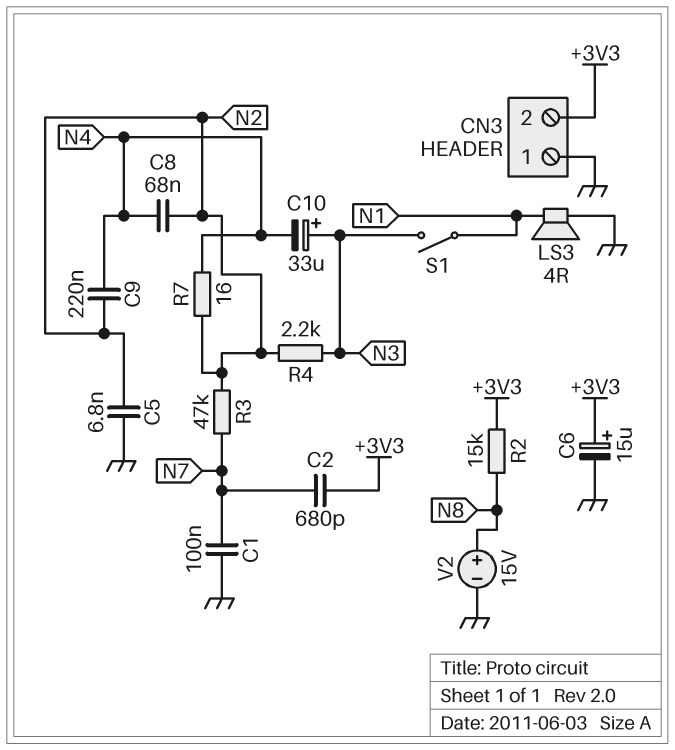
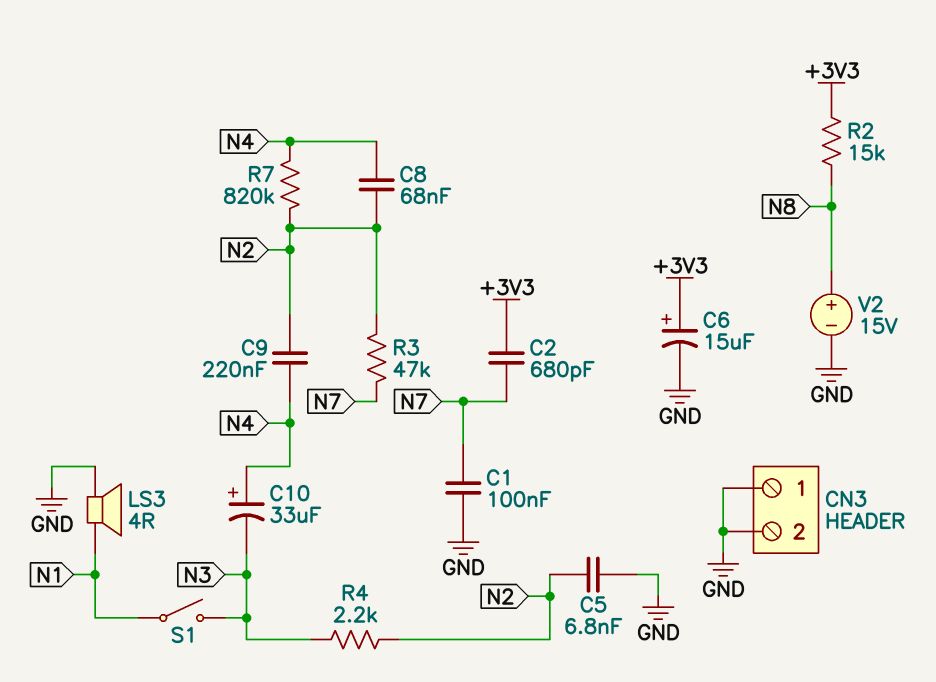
C10: 33uF (plus N3, minus N4) -> 33uF (plus N4, minus N3)
CN3 pin 2: +3V3 -> GND
R7: 16 (N2, N4) -> 820k (N2, N4)

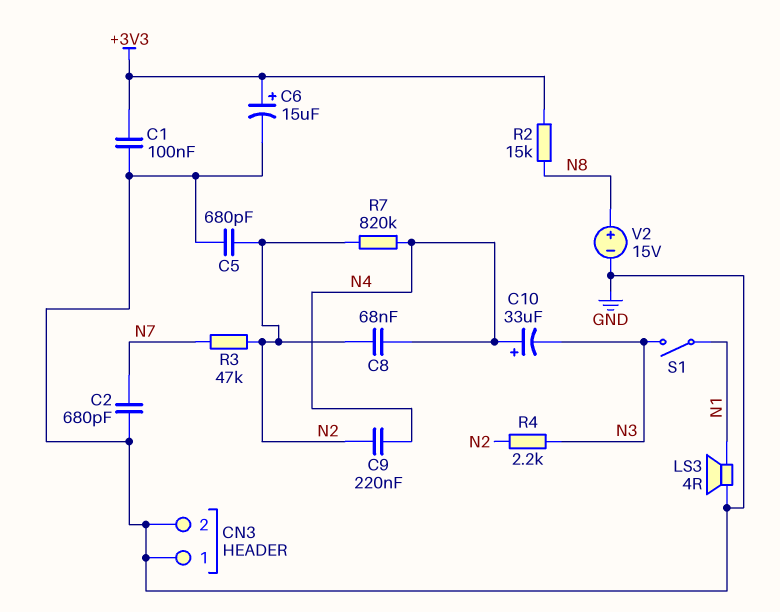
C1: 100nF (GND, N7) -> 100nF (+3V3, GND)
C2: 680pF (+3V3, N7) -> 680pF (GND, N7)
C5: 6.8nF (GND, N2) -> 680pF (GND, N2)

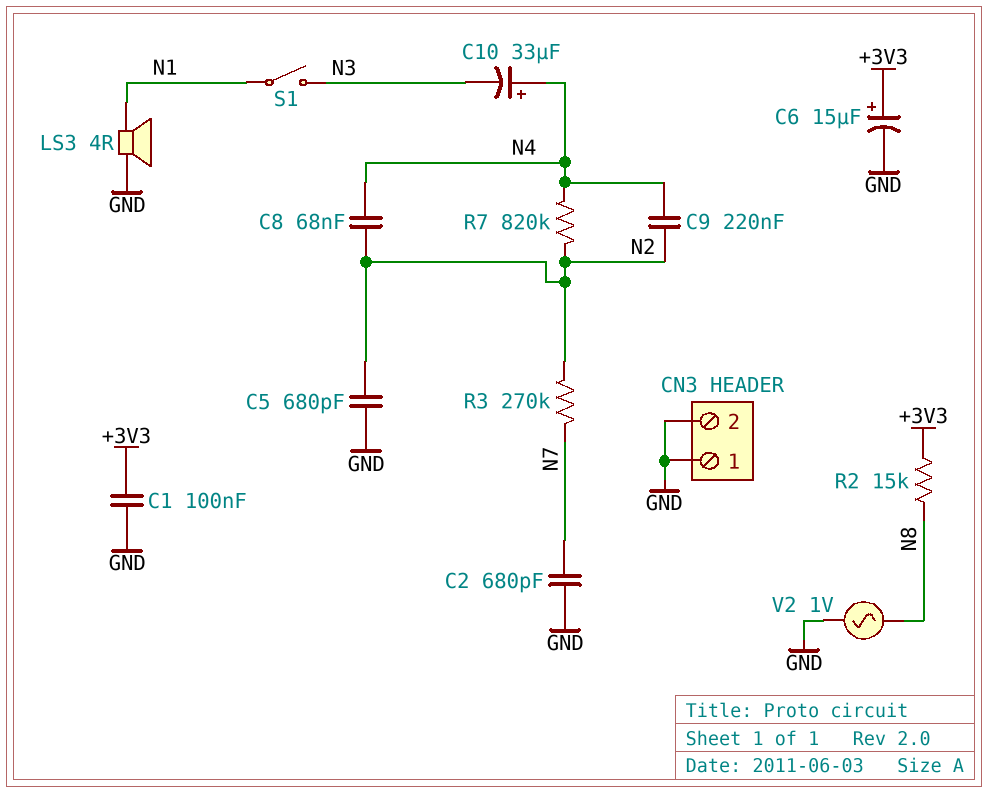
R3: 47k (N2, N7) -> 270k (N2, N7)
R4: 2.2k (N2, N3) -> none
V2: 15V (plus N8, minus GND) -> AC 1V (GND, N8)

